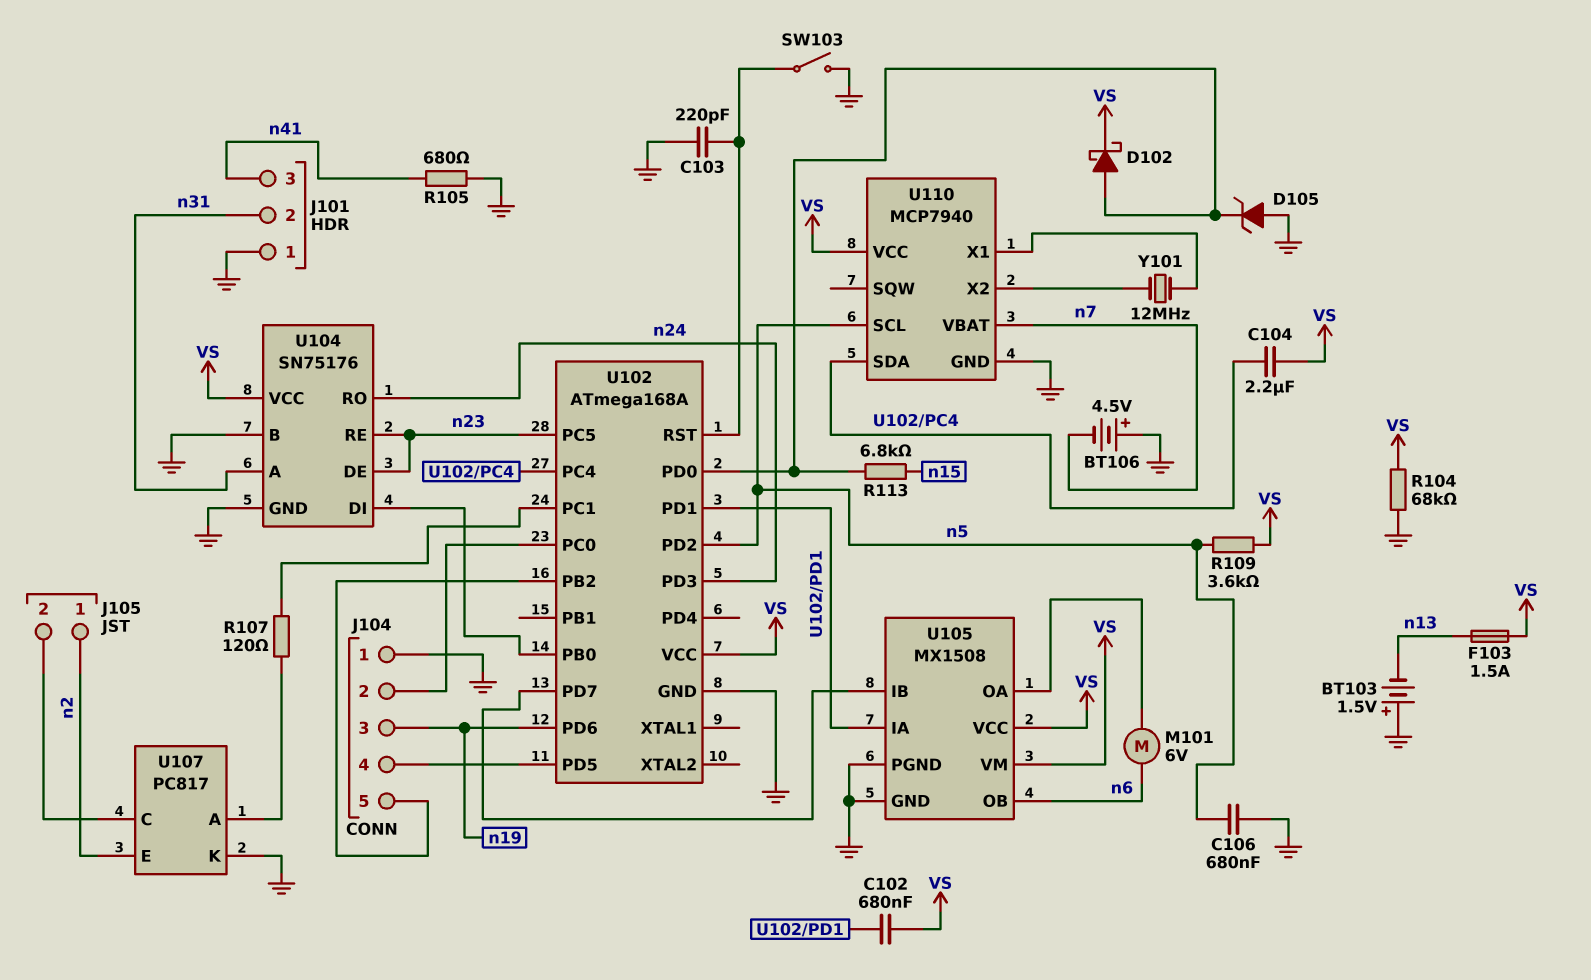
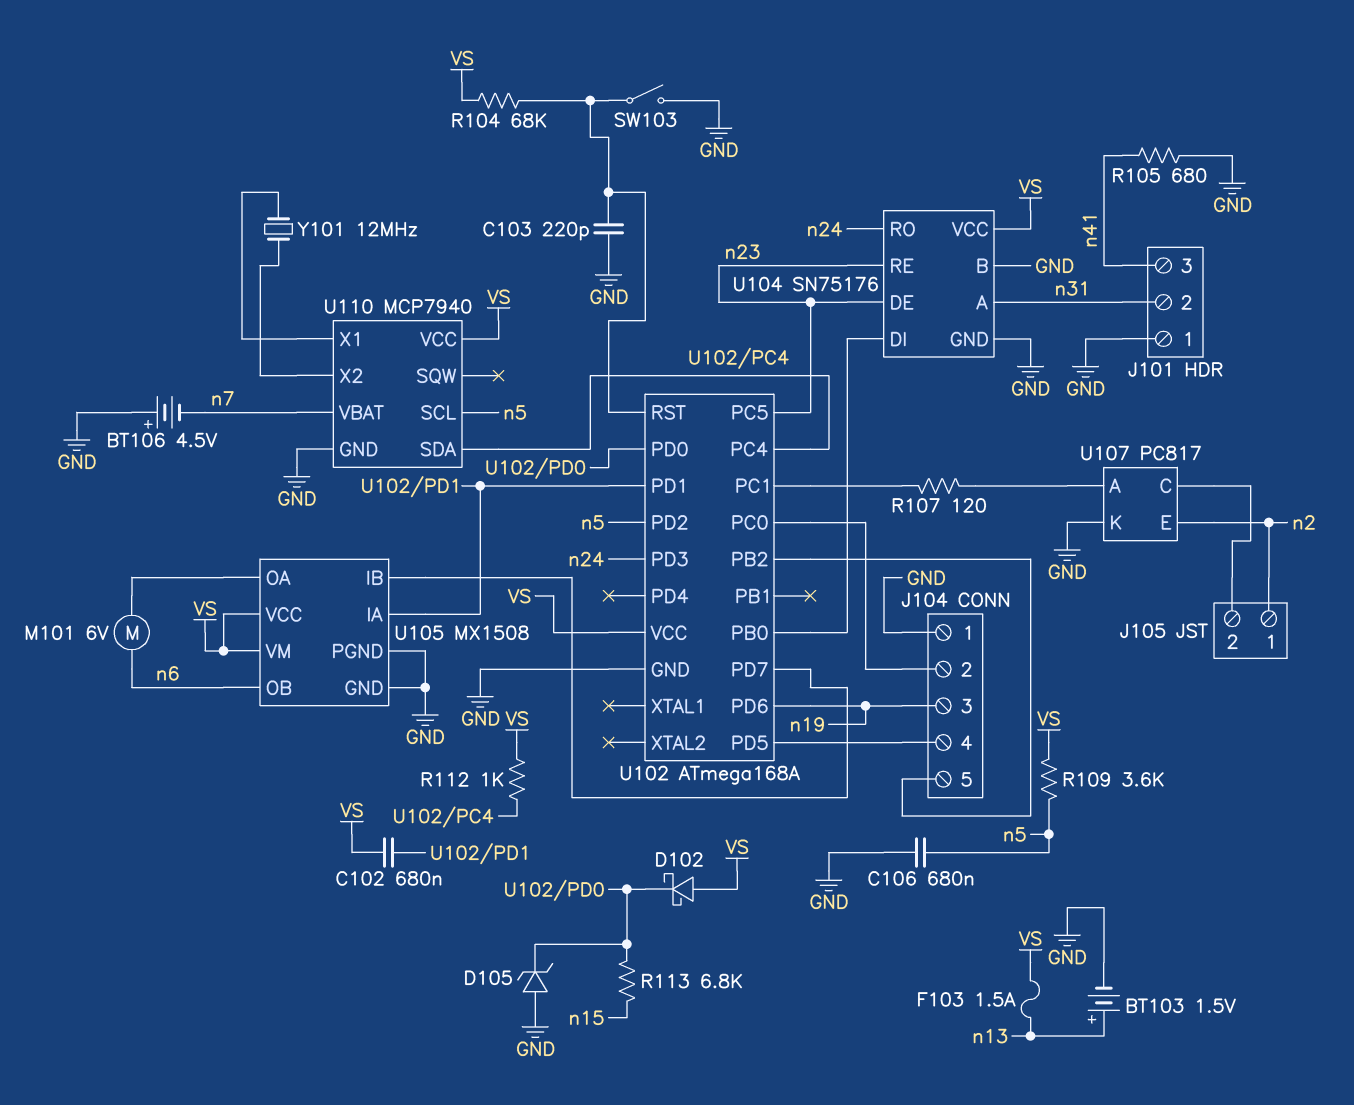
BT103: 1.5V (plus GND, minus n13) -> 1.5V (plus n13, minus GND)
C104: 2.2uF (U102/PC4, VS) -> none
D102: schottky (A U102/PD0, K VS) -> schottky (A VS, K U102/PD0)
R104: 68k (GND, VS) -> 68k (U102/RST, VS)
R112: none -> 1k (U102/PC4, VS)

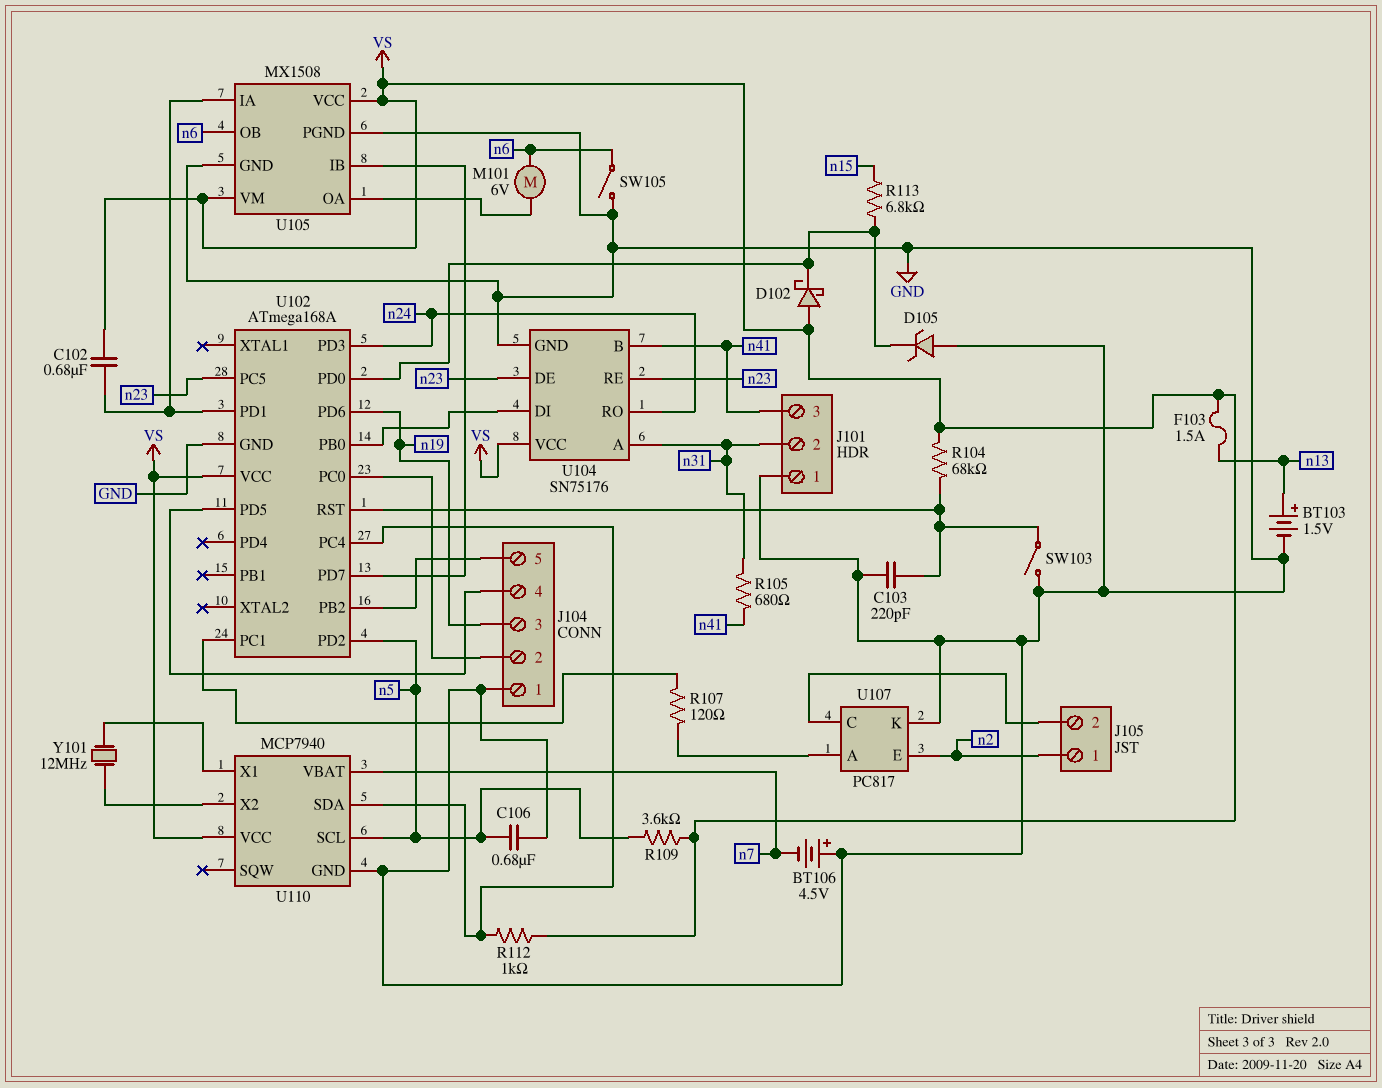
R105: 680 (GND, n41) -> 680 (n31, n41)
SW105: none -> switch (GND, n6)
U104 pin B: GND -> n41

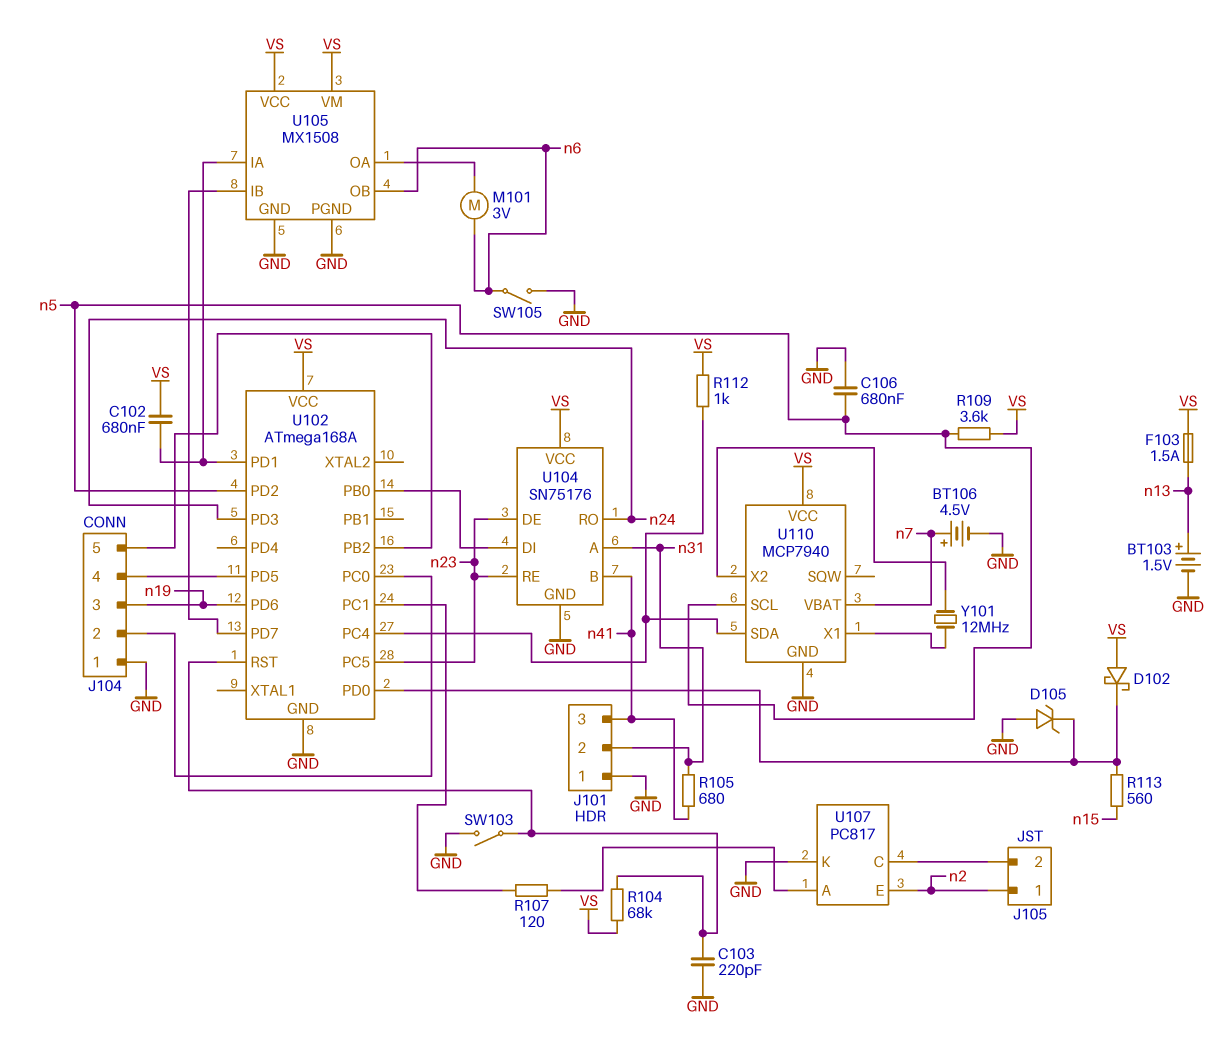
BT106: 4.5V (plus GND, minus n7) -> 4.5V (plus n7, minus GND)
M101: motor 6V (U105/OA, n6) -> motor 3V (U105/OA, n6)
R113: 6.8k (U102/PD0, n15) -> 560 (U102/PD0, n15)

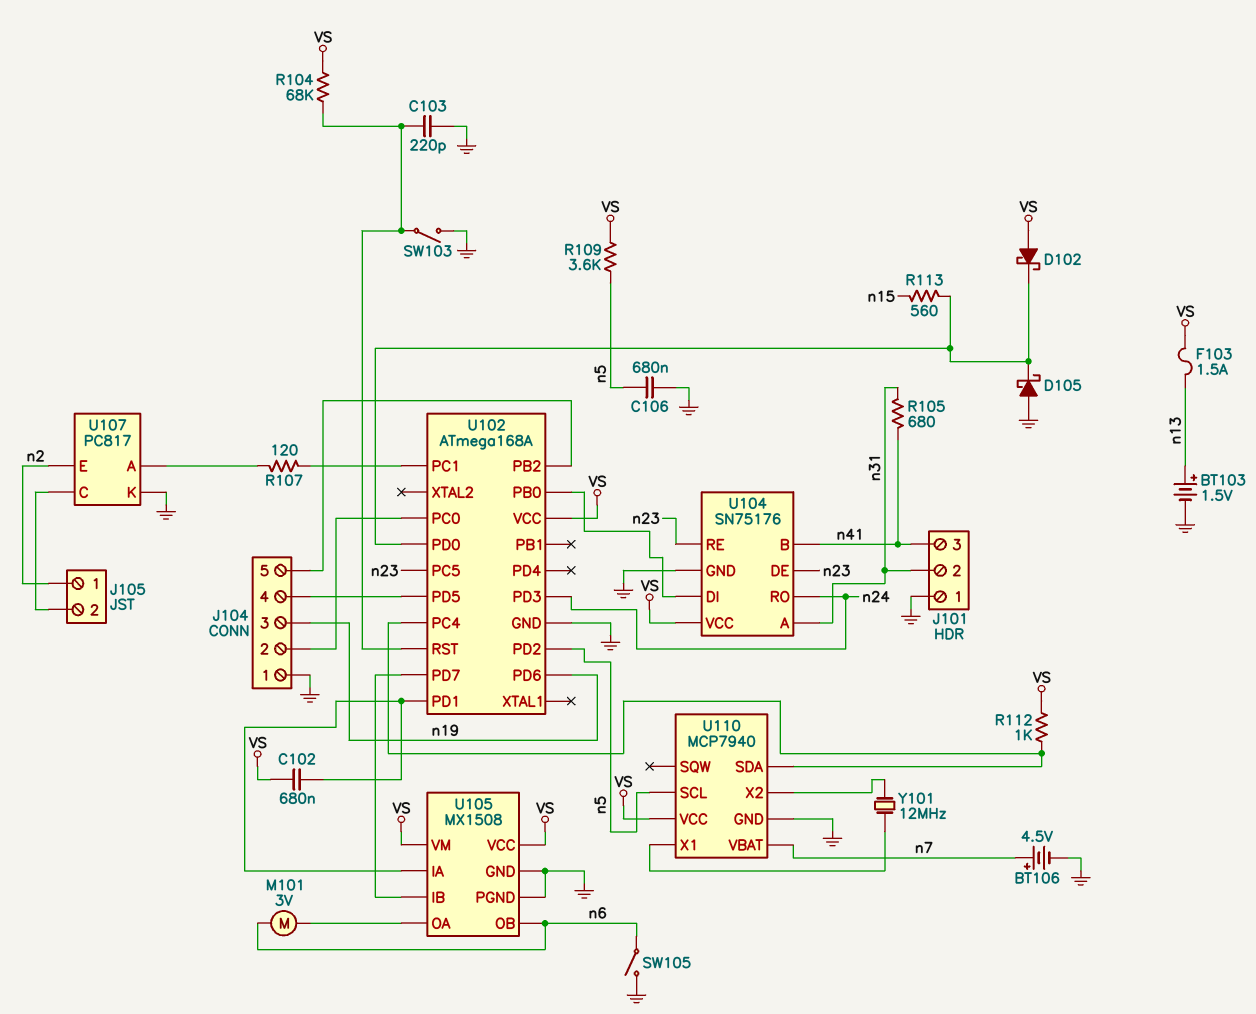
D105: zener (A GND, K U102/PD0) -> schottky (A GND, K U102/PD0)

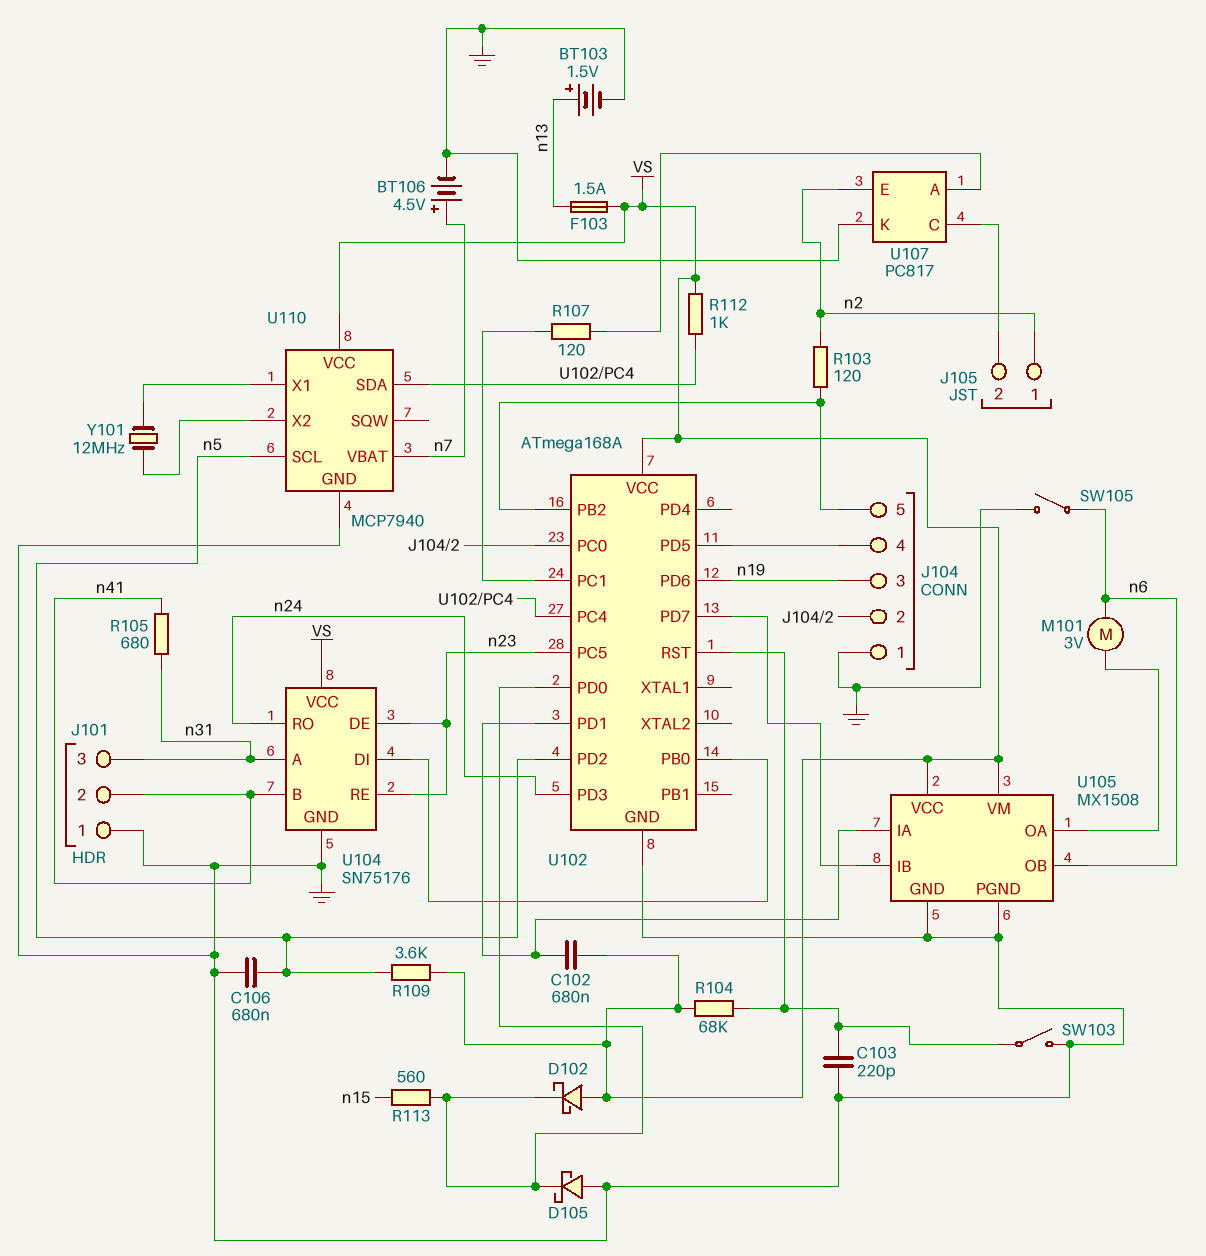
J101 pin 2: n31 -> n41
J101 pin 3: n41 -> n31
R103: none -> 120 (J104/5, n2)

